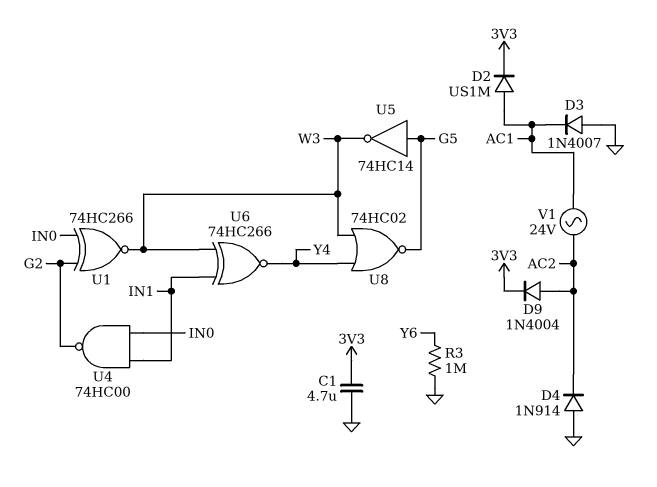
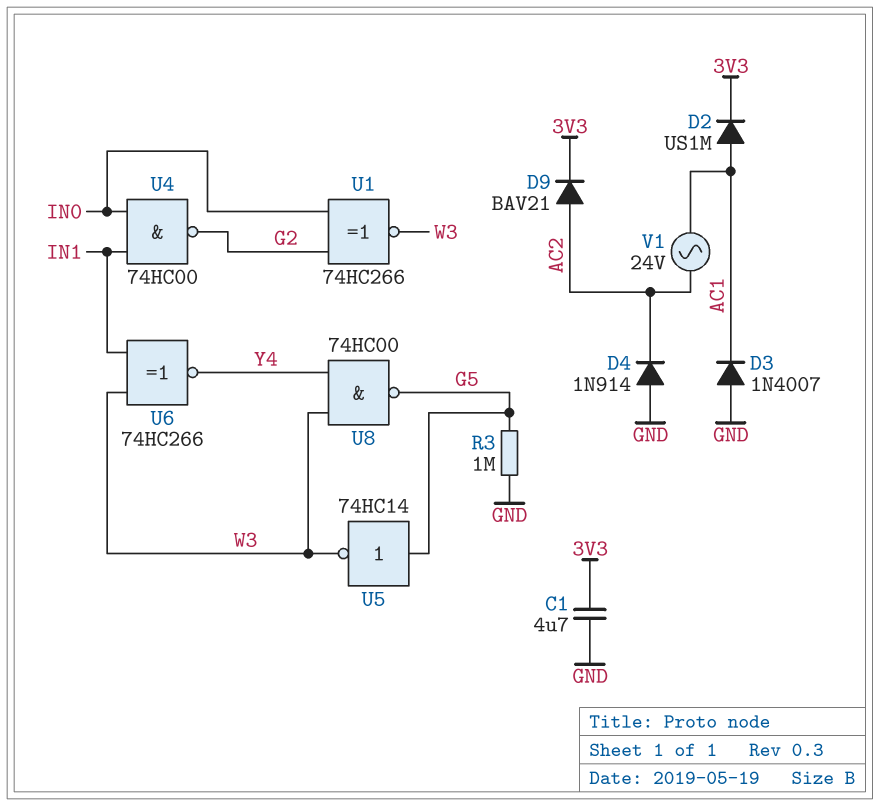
D9: diode 1N4004 (A AC2, K 3V3) -> diode BAV21 (A AC2, K 3V3)
R3: 1M (GND, Y6) -> 1M (G5, GND)
U8: NOR 74HC02 (in W3, in Y4, out G5) -> NAND 74HC00 (in W3, in Y4, out G5)

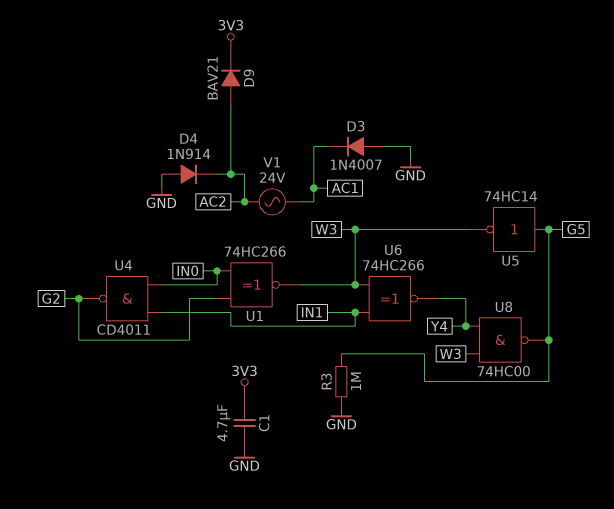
D2: diode US1M (A AC1, K 3V3) -> none
U4: NAND 74HC00 (in IN0, in IN1, out G2) -> NAND CD4011 (in IN0, in IN1, out G2)

